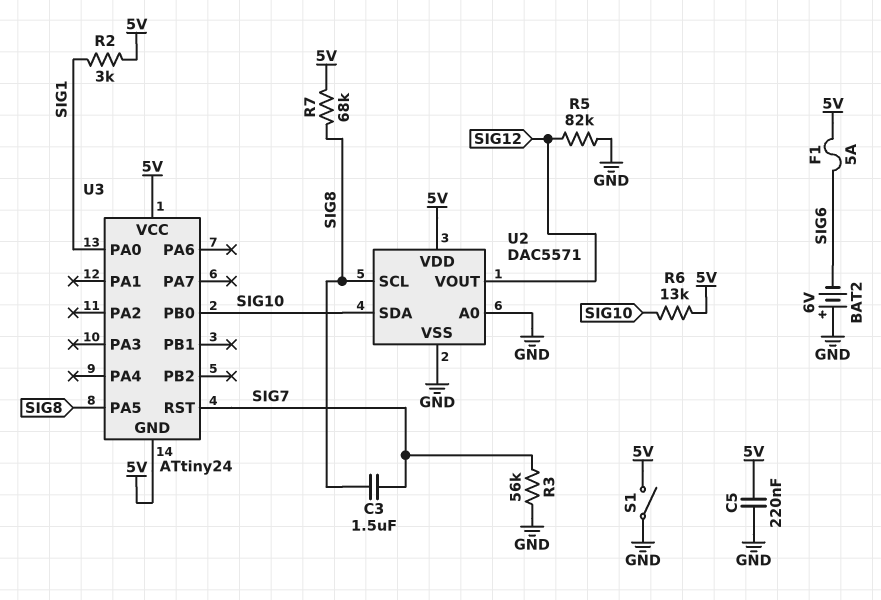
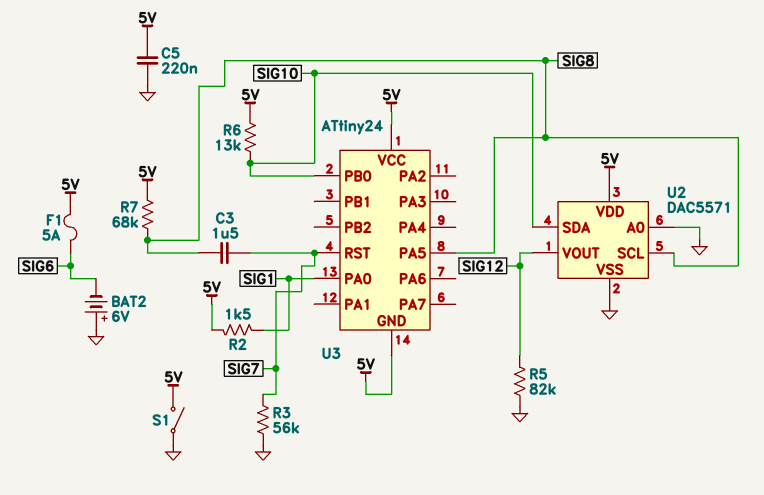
R2: 3k (5V, SIG1) -> 1.5k (5V, SIG1)

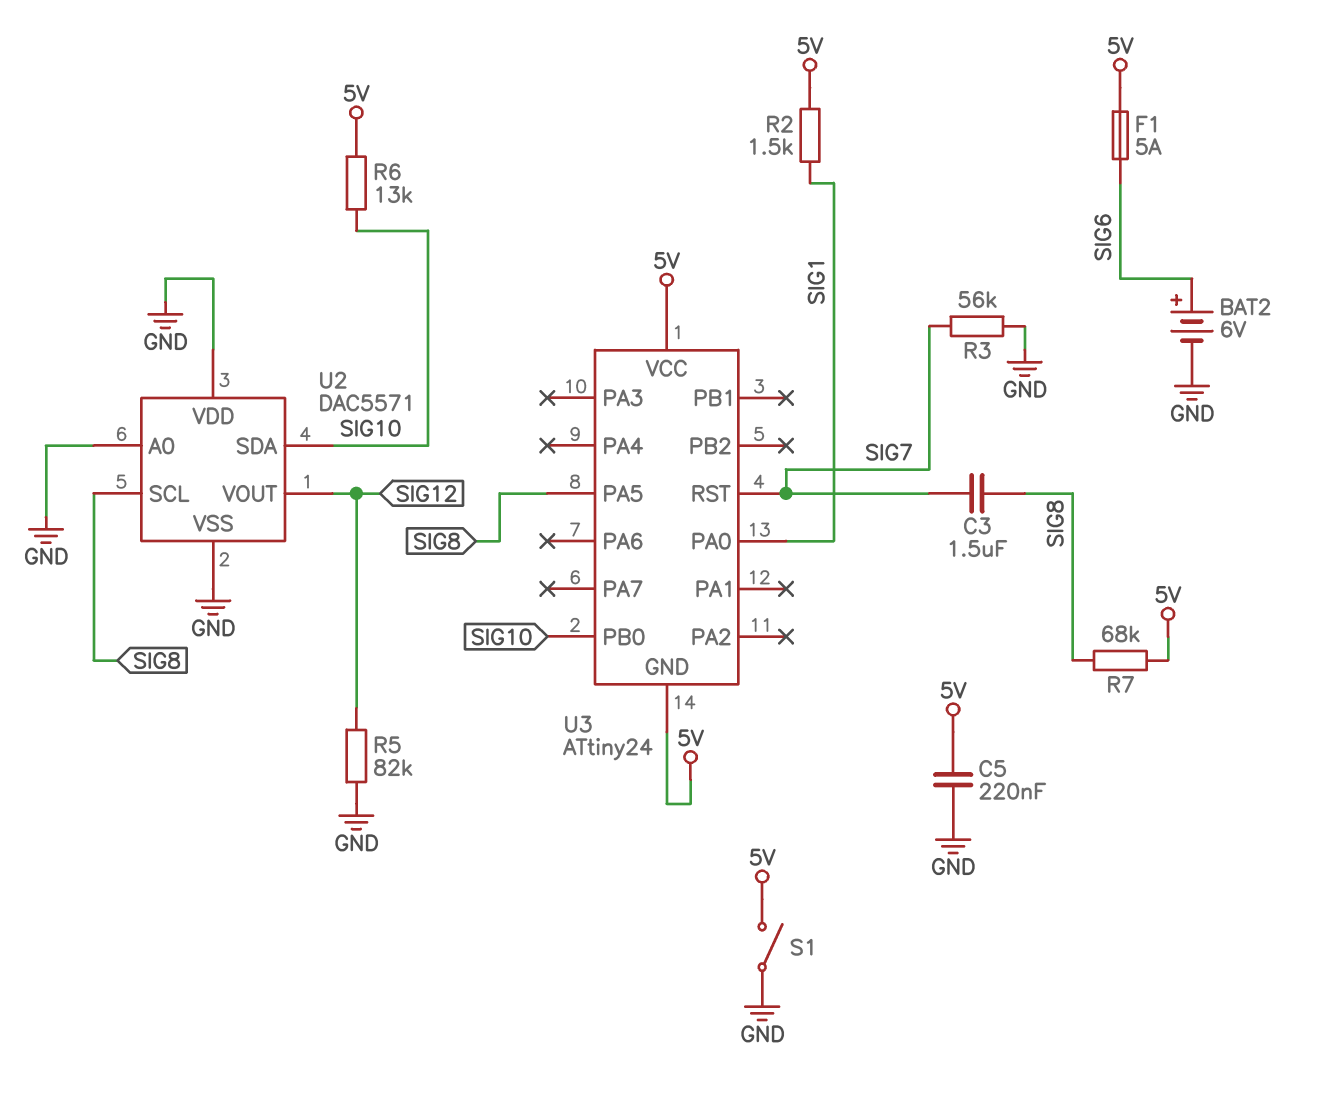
BAT2: 6V (plus GND, minus SIG6) -> 6V (plus SIG6, minus GND)
U2 pin VDD: 5V -> GND

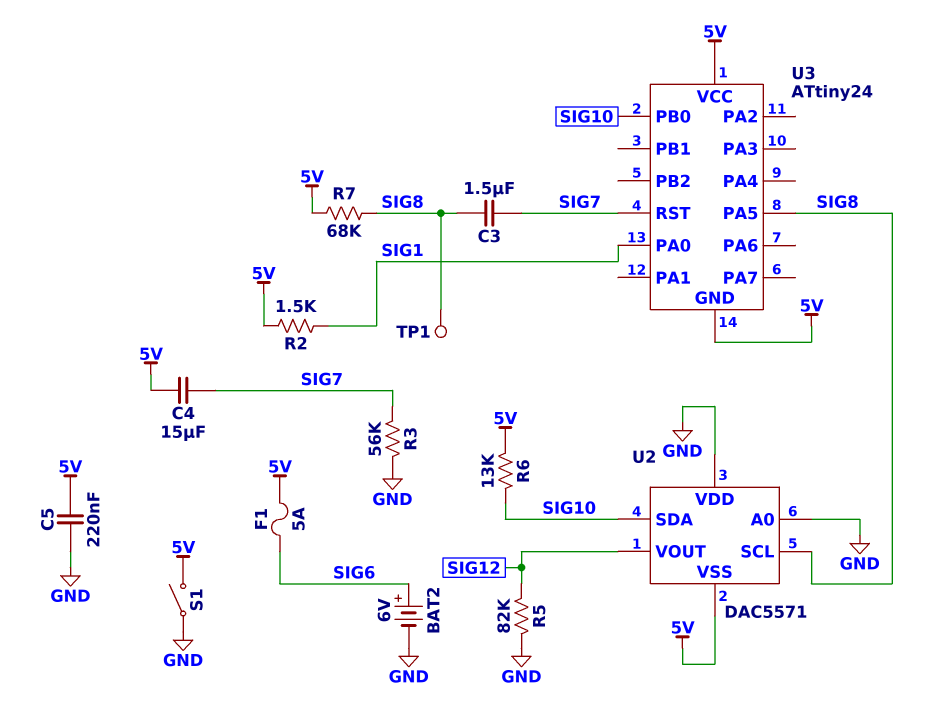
C4: none -> 15uF (5V, SIG7)
TP1: none -> test point (SIG8)
U2 pin VSS: GND -> 5V

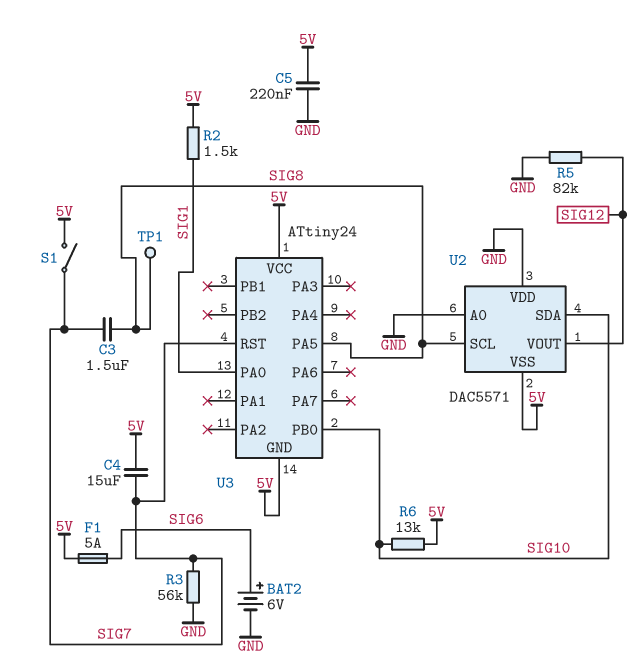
R7: 68k (5V, SIG8) -> none
S1: switch (5V, GND) -> switch (5V, SIG7)

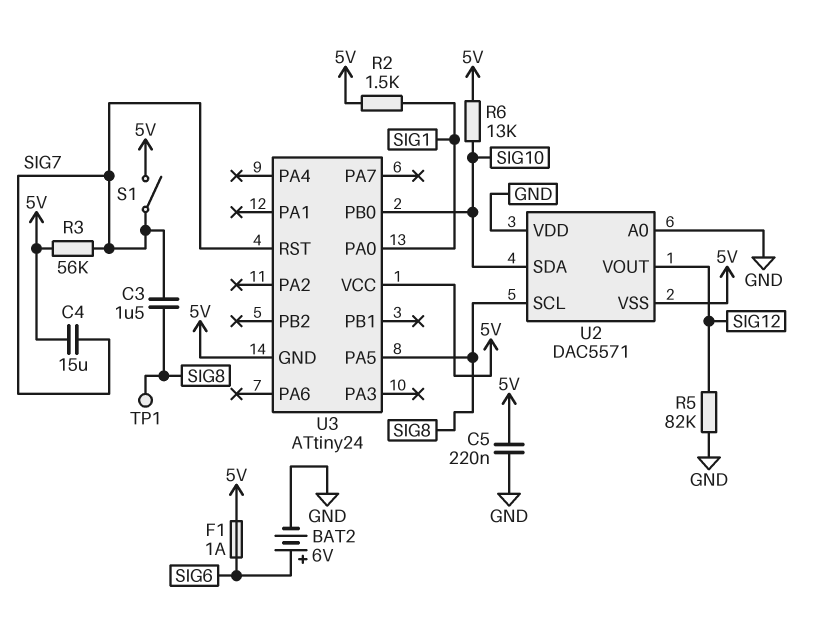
F1: 5A (5V, SIG6) -> 1A (5V, SIG6)
R3: 56k (GND, SIG7) -> 56k (5V, SIG7)

